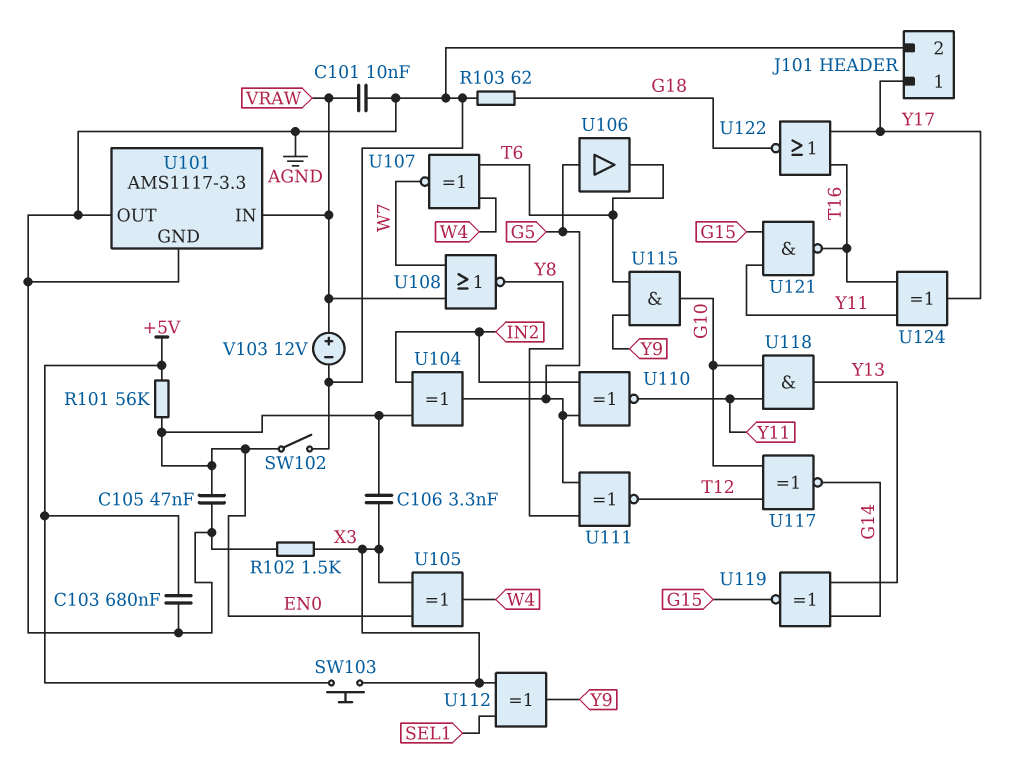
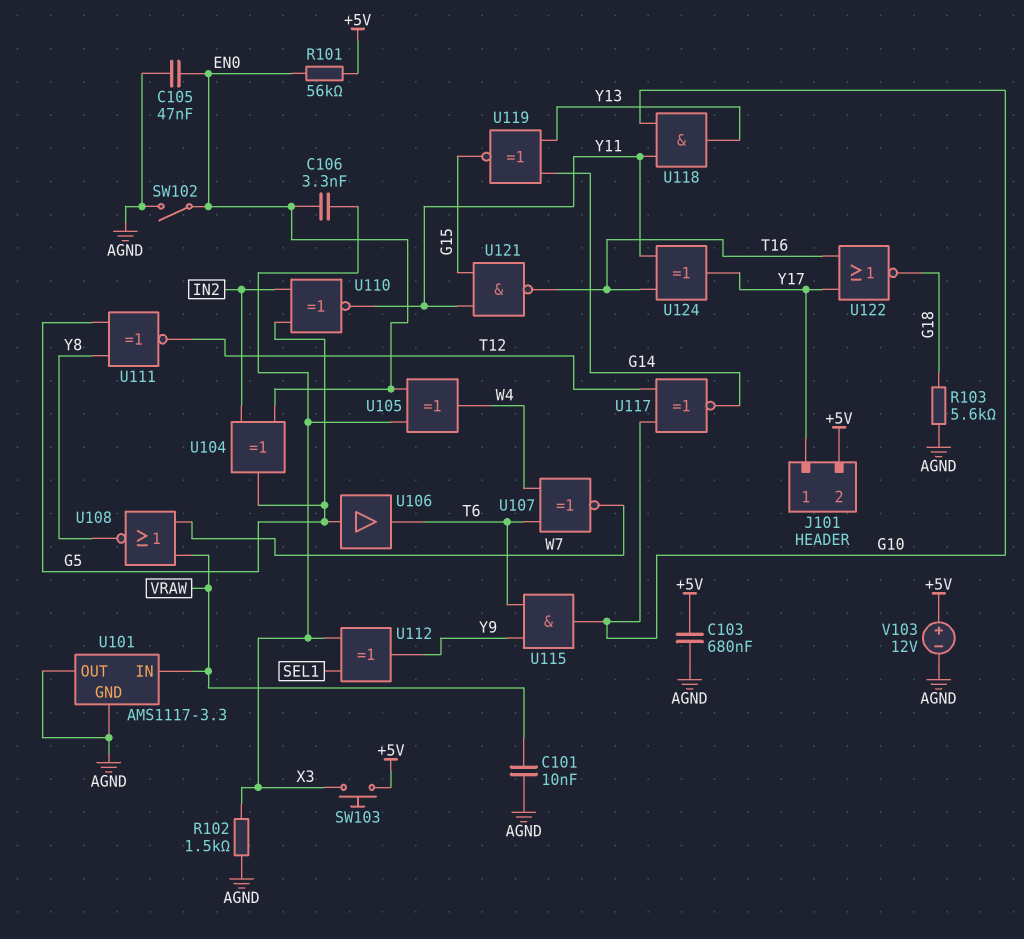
J101 pin 2: AGND -> +5V
R103: 62 (AGND, G18) -> 5.6k (AGND, G18)
V103: 12V (plus VRAW, minus AGND) -> 12V (plus +5V, minus AGND)

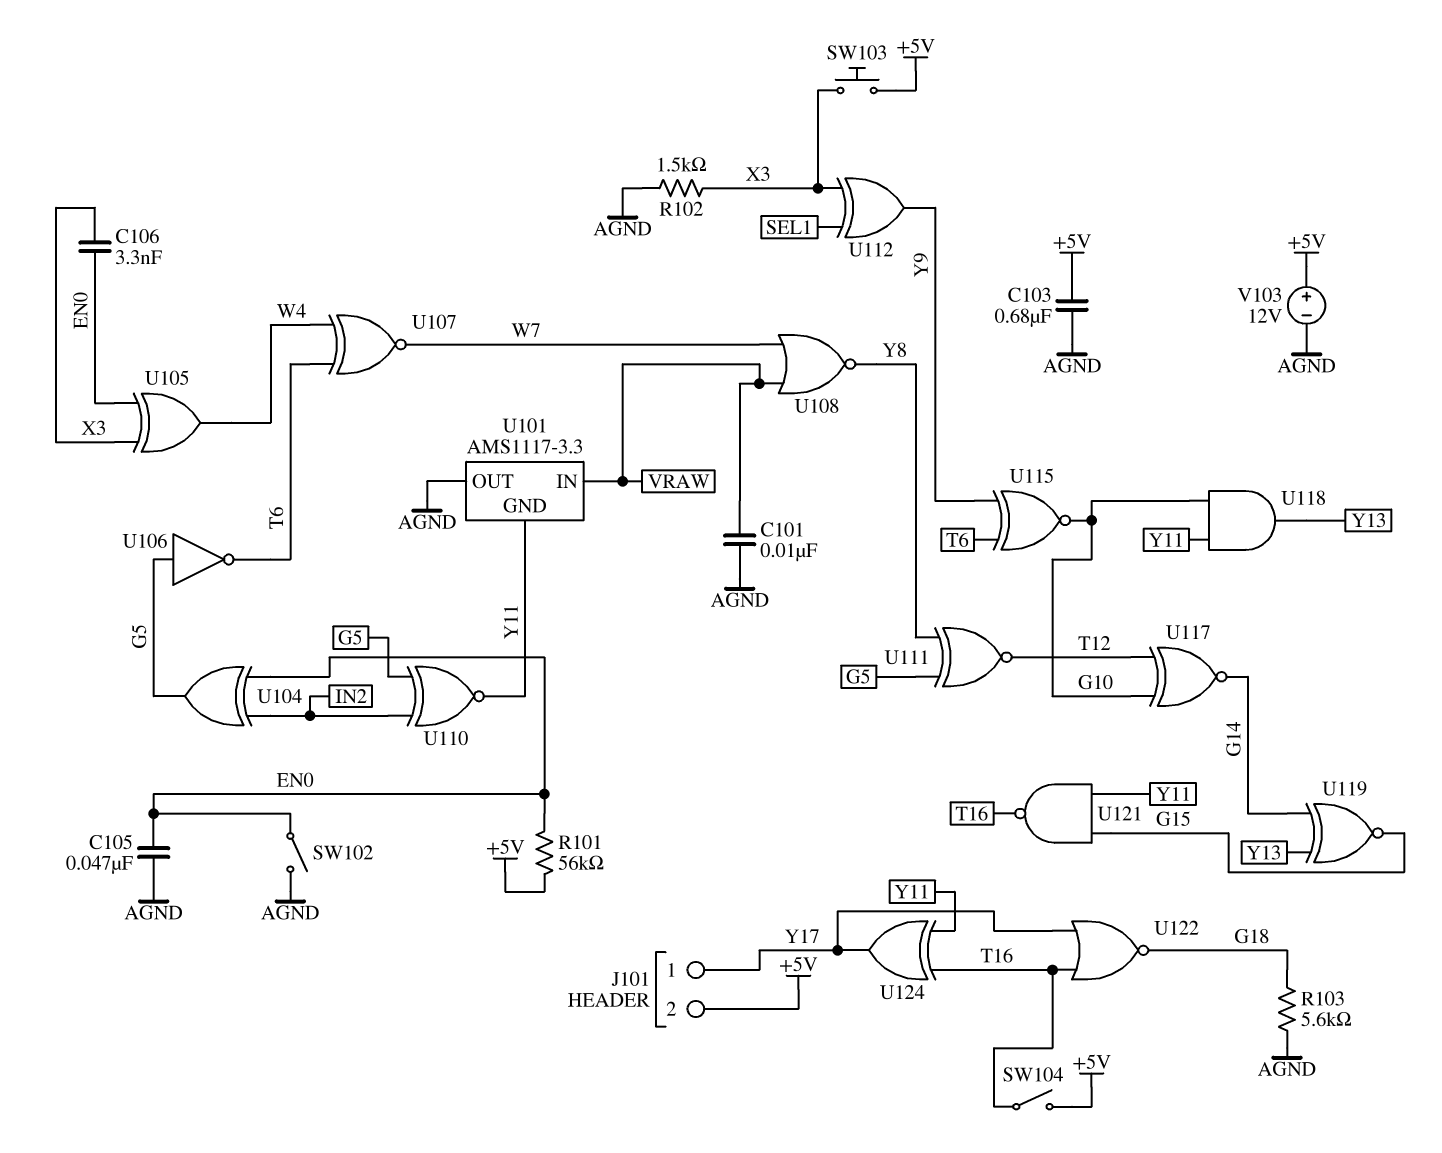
SW104: none -> switch (+5V, T16)
U101 pin GND: AGND -> Y11
U106: buffer (in G5, out T6) -> NOT (in G5, out T6)
U115: AND (in T6, in Y9, out G10) -> XNOR (in T6, in Y9, out G10)

